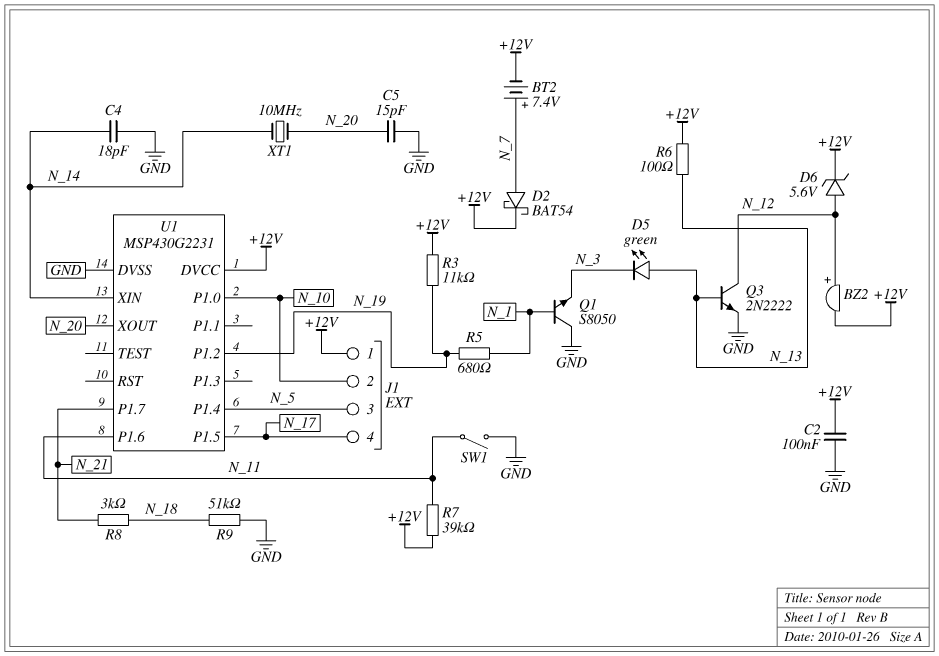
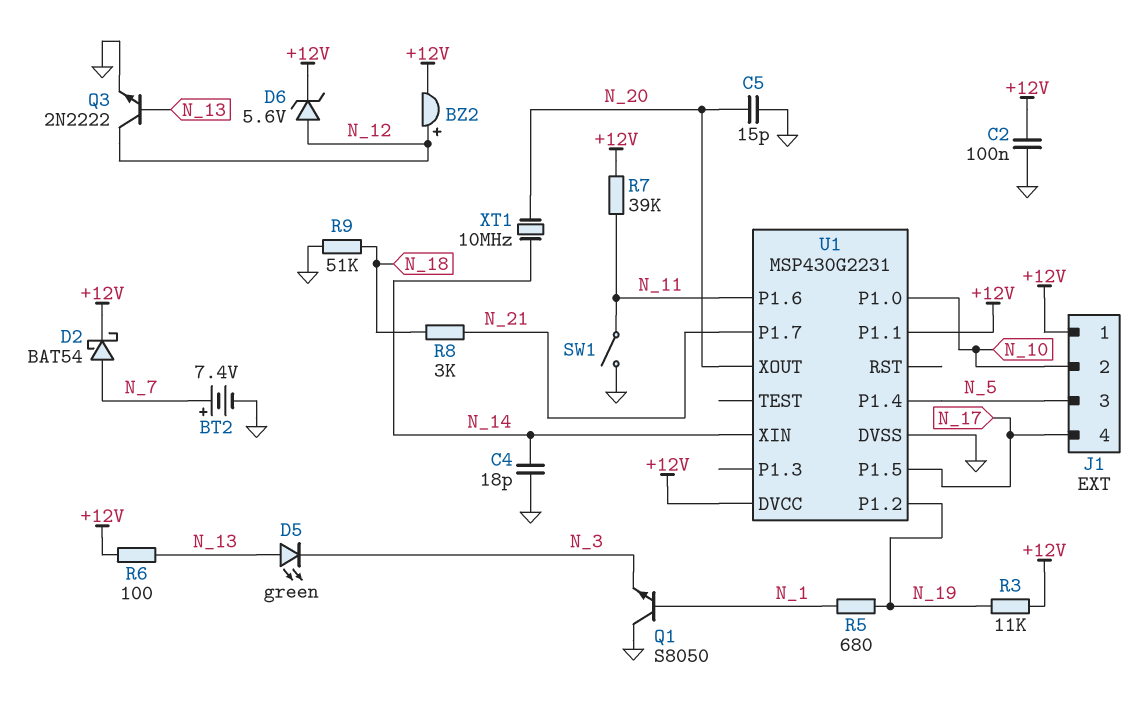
BT2: 7.4V (plus N_7, minus +12V) -> 7.4V (plus N_7, minus GND)
U1 pin P1.1: none -> +12V

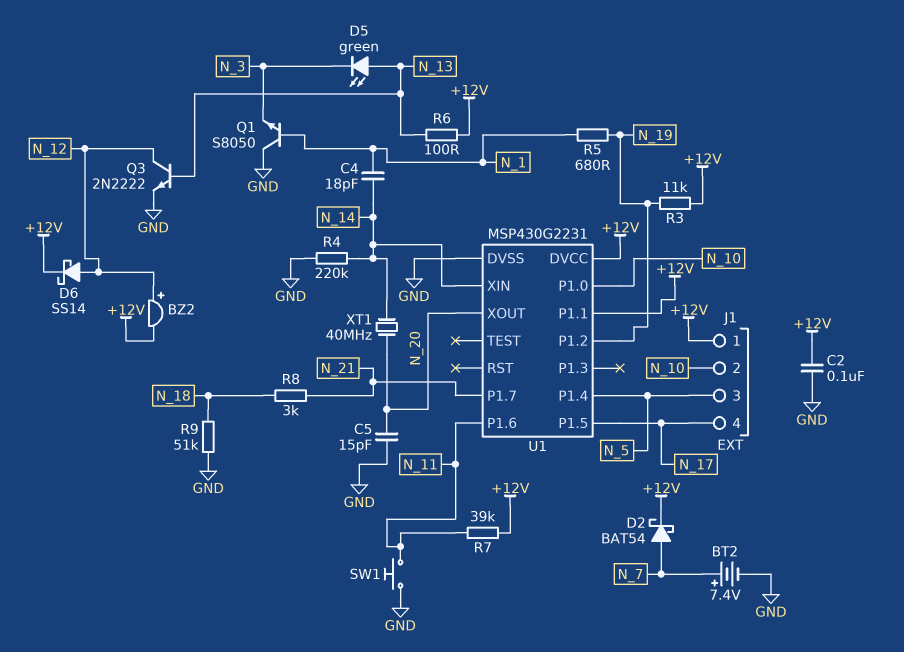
C4: 18pF (GND, N_14) -> 18pF (N_1, N_14)
D6: zener 5.6V (A N_12, K +12V) -> schottky SS14 (A N_12, K +12V)
R4: none -> 220k (GND, N_14)
SW1: switch (GND, N_11) -> button (GND, N_11)
XT1: 10MHz (N_14, N_20) -> 40MHz (N_14, N_20)

